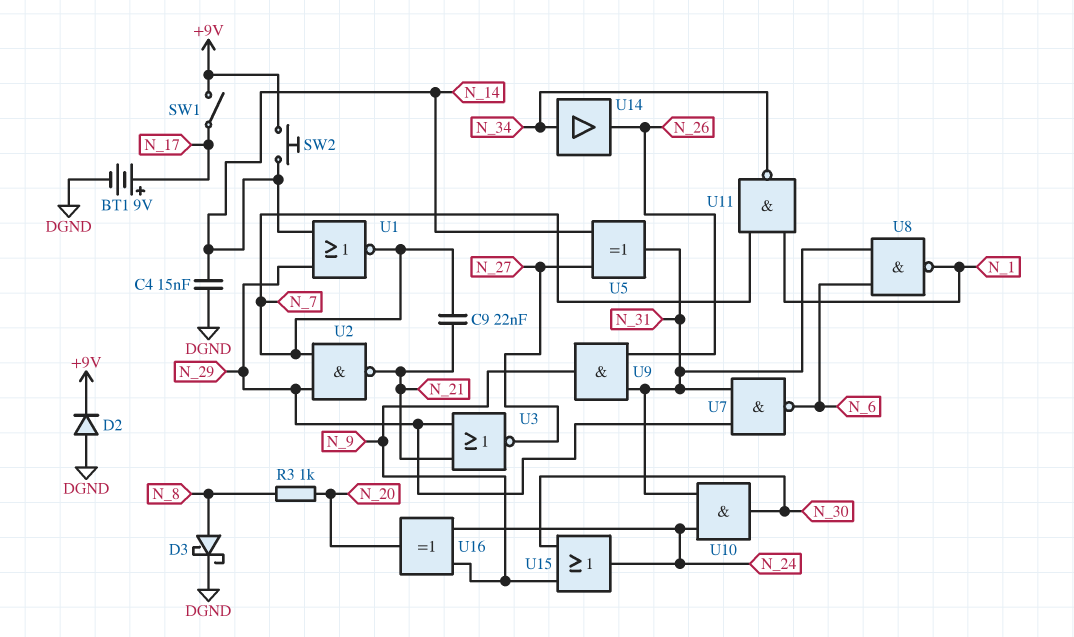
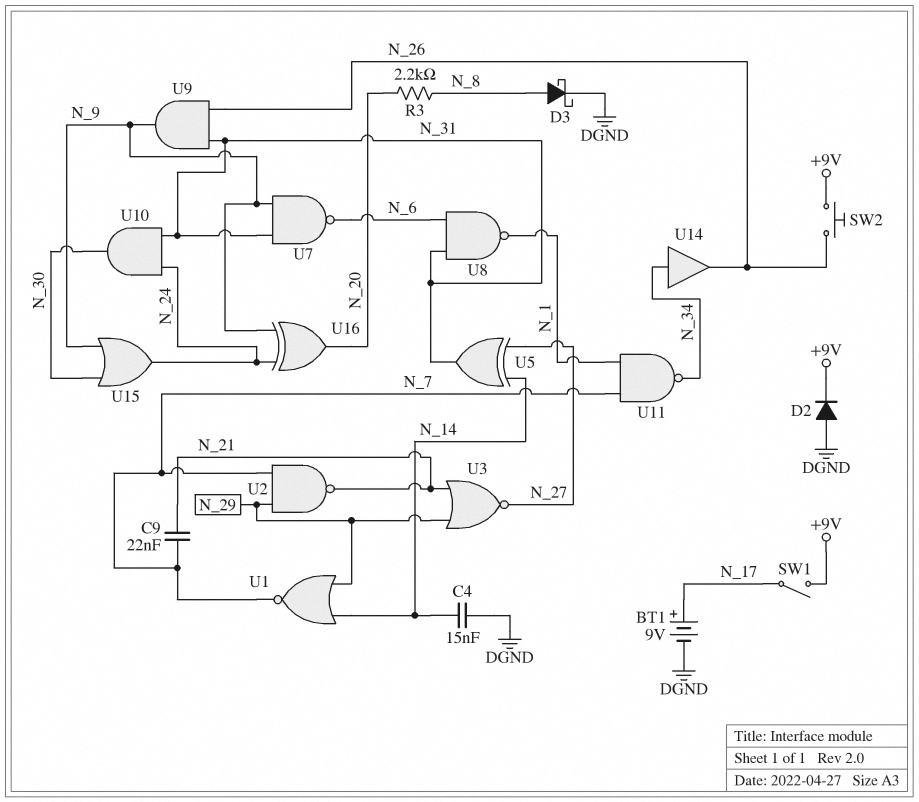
R3: 1k (N_8, N_20) -> 2.2k (N_8, N_20)
SW2: button (+9V, N_14) -> button (+9V, N_26)
U7: NAND (in N_29, in N_31, out N_6) -> NAND (in N_9, in N_31, out N_6)

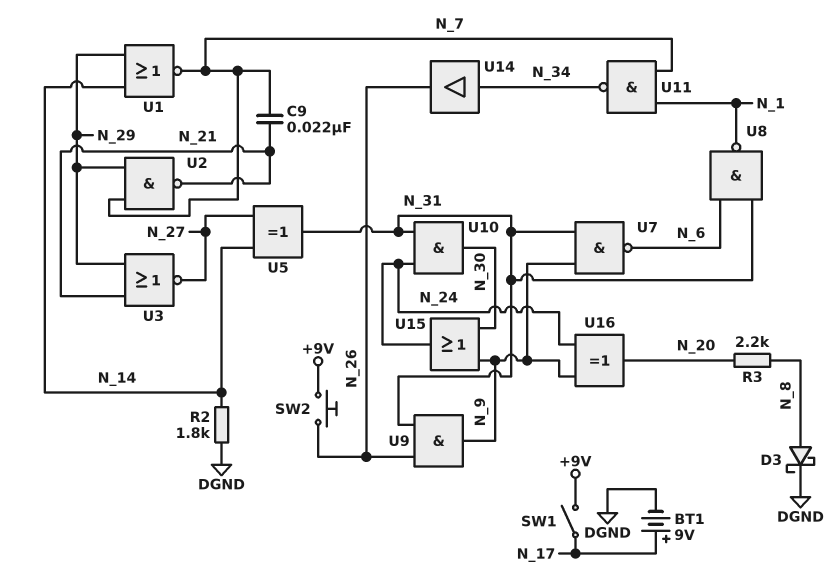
C4: 15nF (DGND, N_14) -> none
D2: diode (A DGND, K +9V) -> none
R2: none -> 1.8k (DGND, N_14)

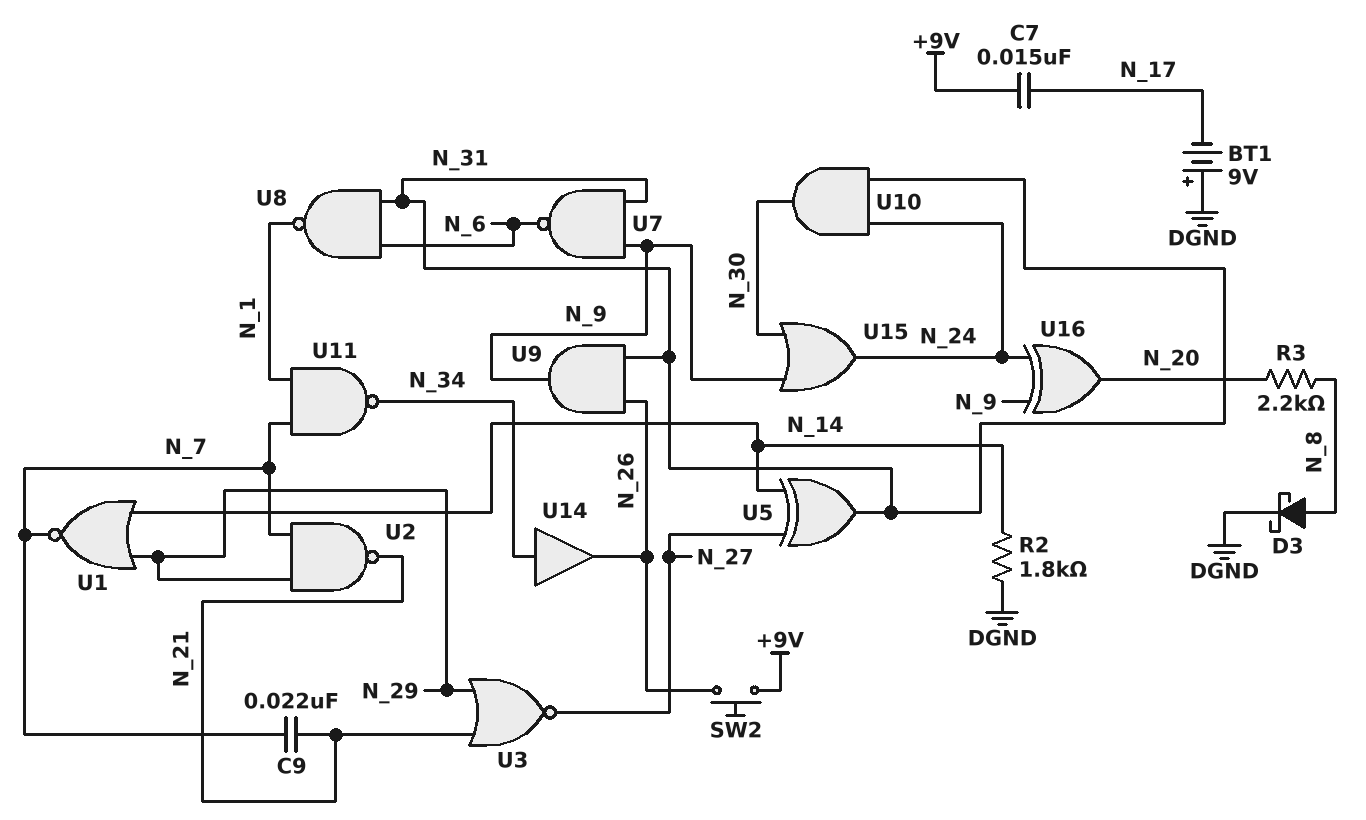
BT1: 9V (plus N_17, minus DGND) -> 9V (plus DGND, minus N_17)
C7: none -> 15nF (+9V, N_17)
SW1: switch (+9V, N_17) -> none

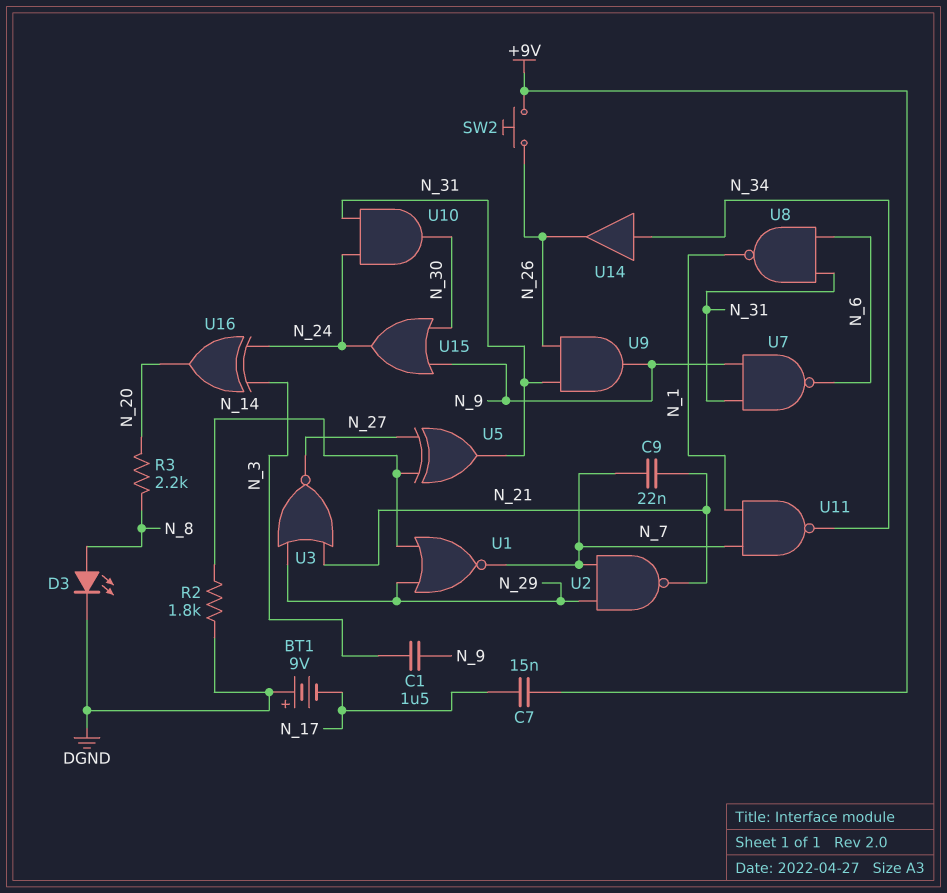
C1: none -> 1.5uF (N_3, N_9)
D3: schottky (A N_8, K DGND) -> LED (A N_8, K DGND)
U16: XOR (in N_9, in N_24, out N_20) -> XOR (in N_3, in N_24, out N_20)

